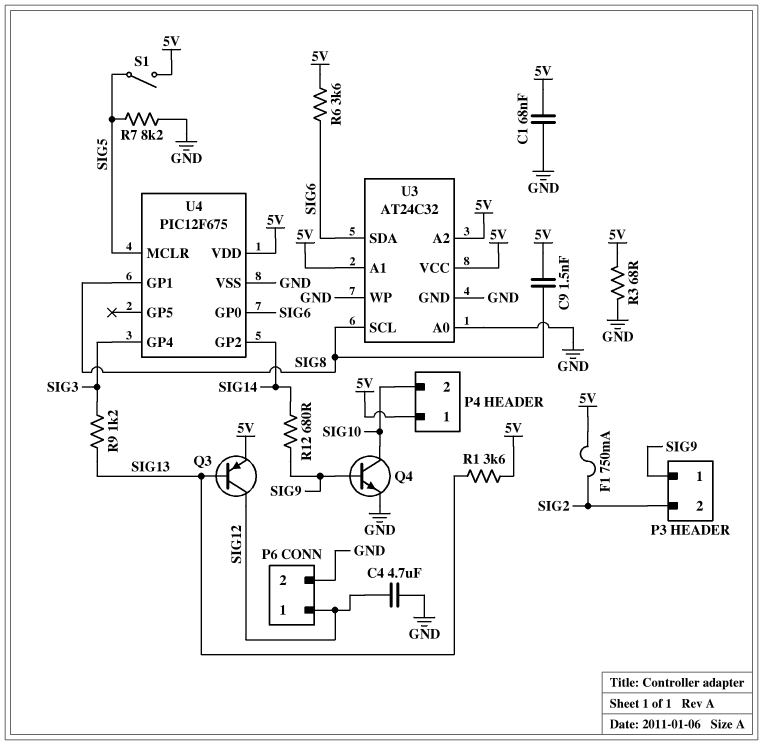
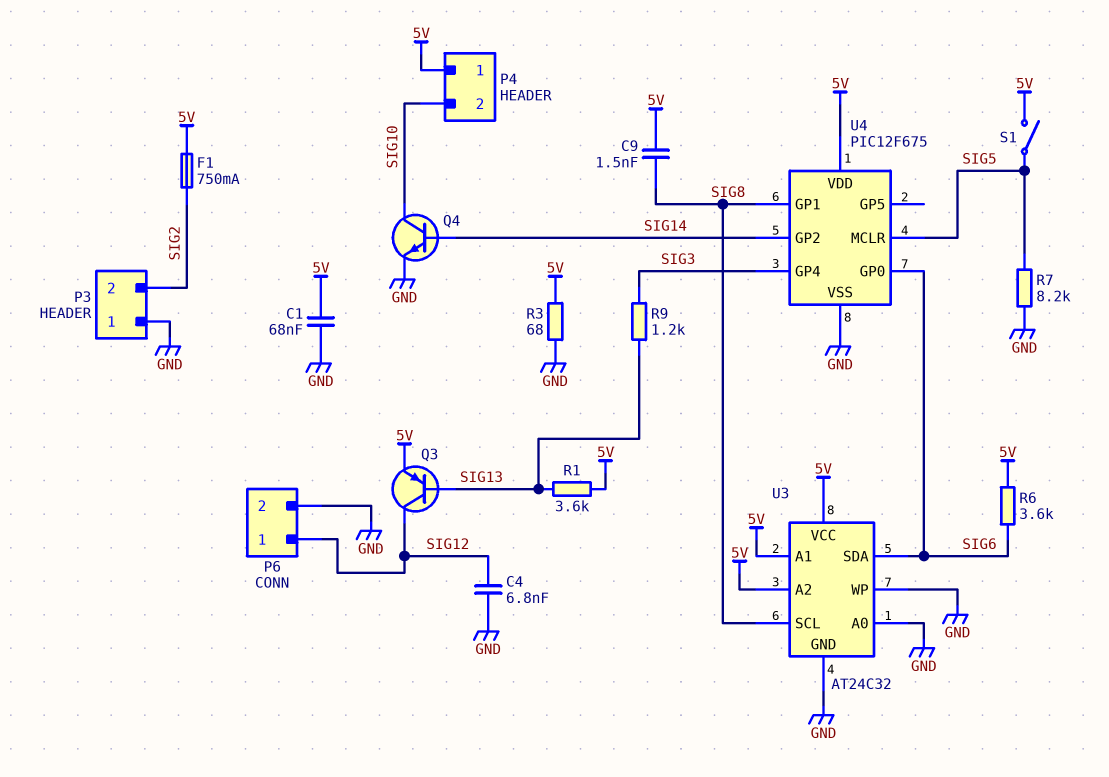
C4: 4.7uF (GND, SIG12) -> 6.8nF (GND, SIG12)
P3 pin 1: SIG9 -> GND
Q4: NPN (B SIG9, C SIG10, E GND) -> NPN (B SIG14, C SIG10, E GND)
R12: 680 (SIG9, SIG14) -> none

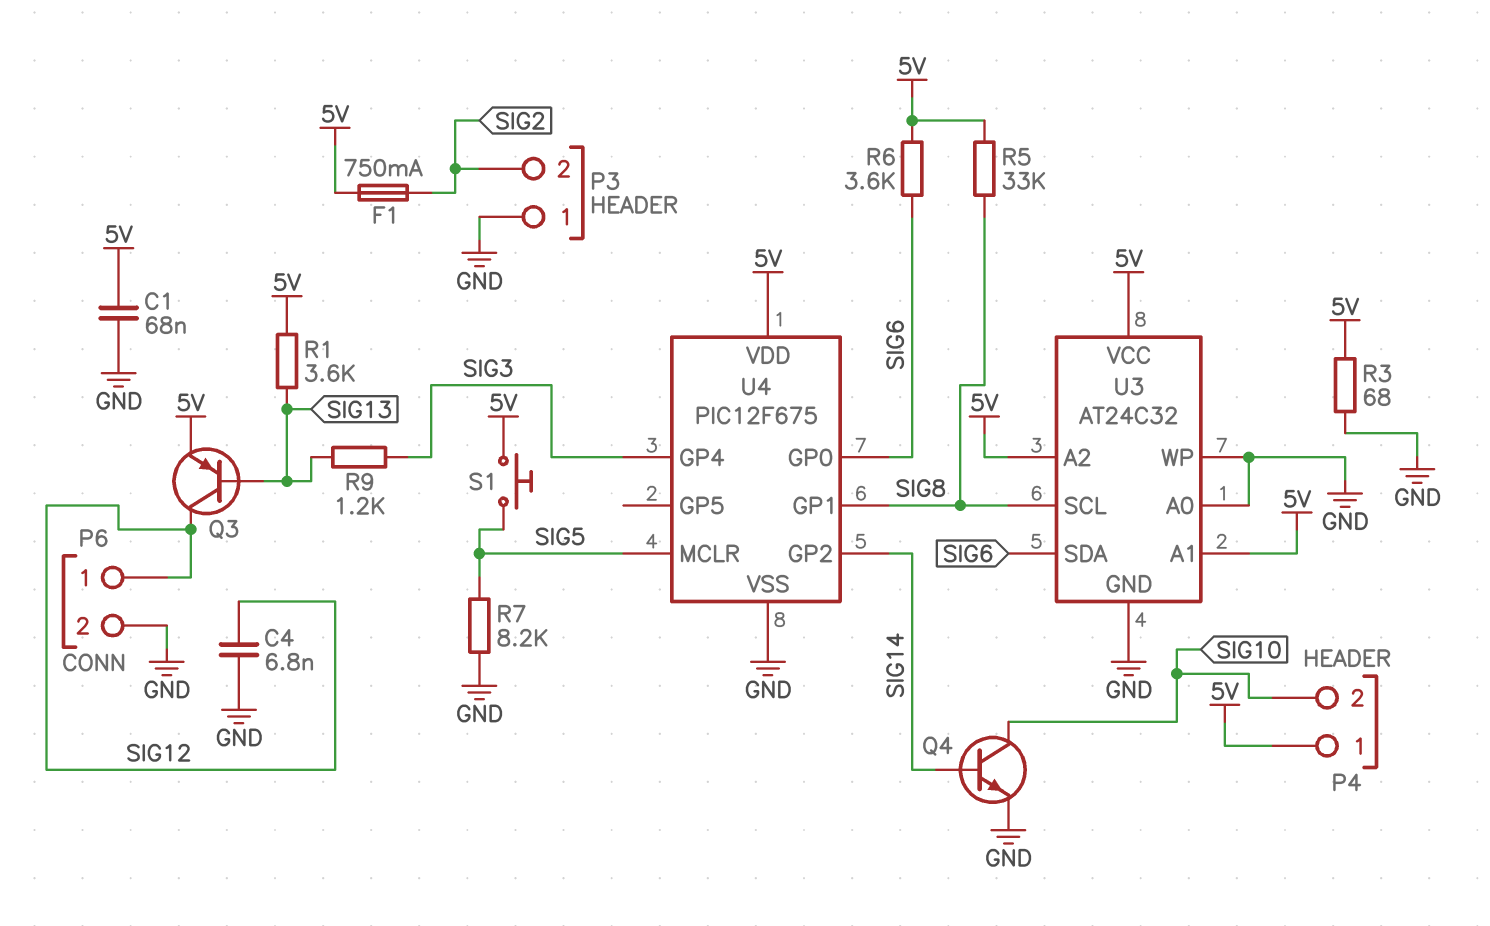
C9: 1.5nF (5V, SIG8) -> none
R5: none -> 33k (5V, SIG8)
S1: switch (5V, SIG5) -> button (5V, SIG5)

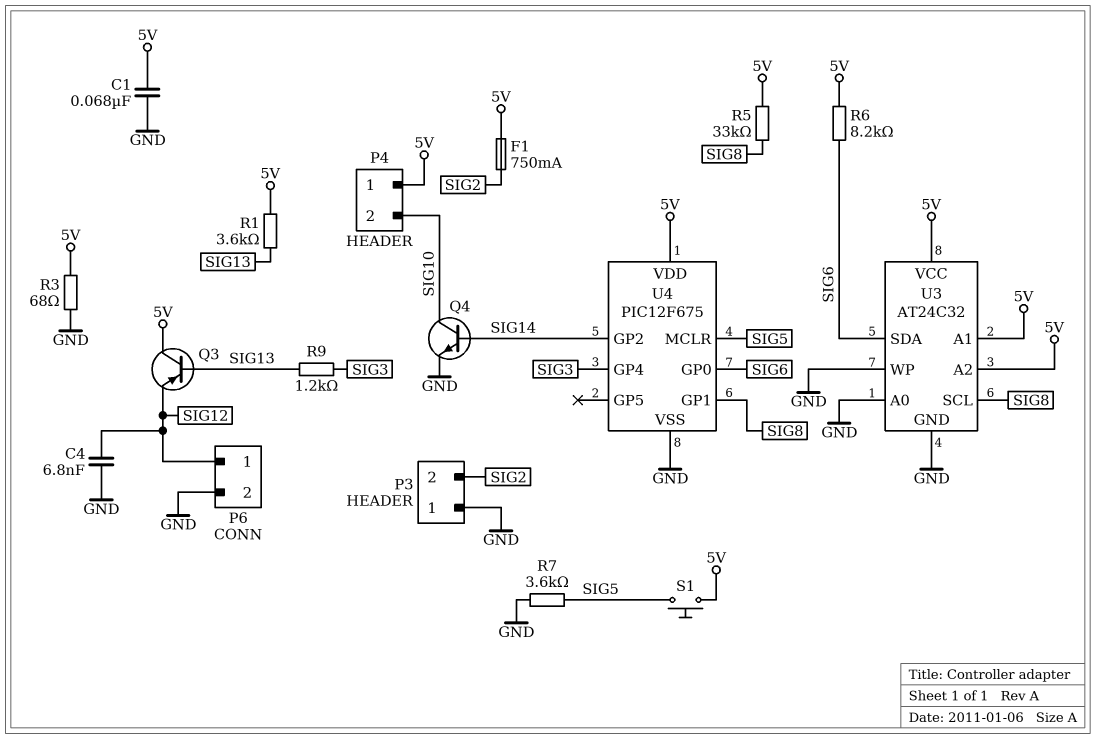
Q3: PNP (B SIG13, C SIG12, E 5V) -> PNP (B SIG13, C 5V, E SIG12)
R6: 3.6k (5V, SIG6) -> 8.2k (5V, SIG6)
R7: 8.2k (GND, SIG5) -> 3.6k (GND, SIG5)

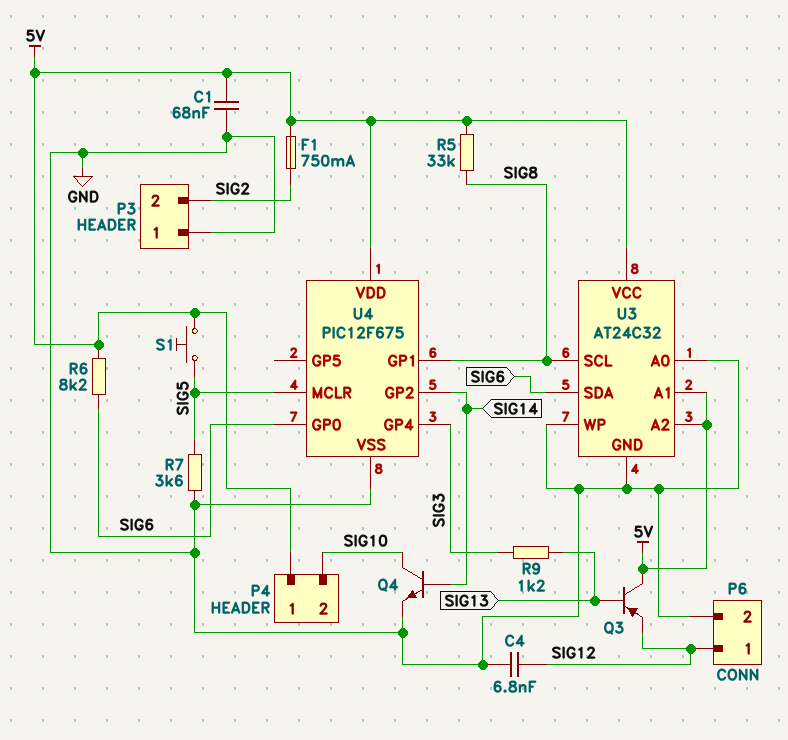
R1: 3.6k (5V, SIG13) -> none
R3: 68 (5V, GND) -> none

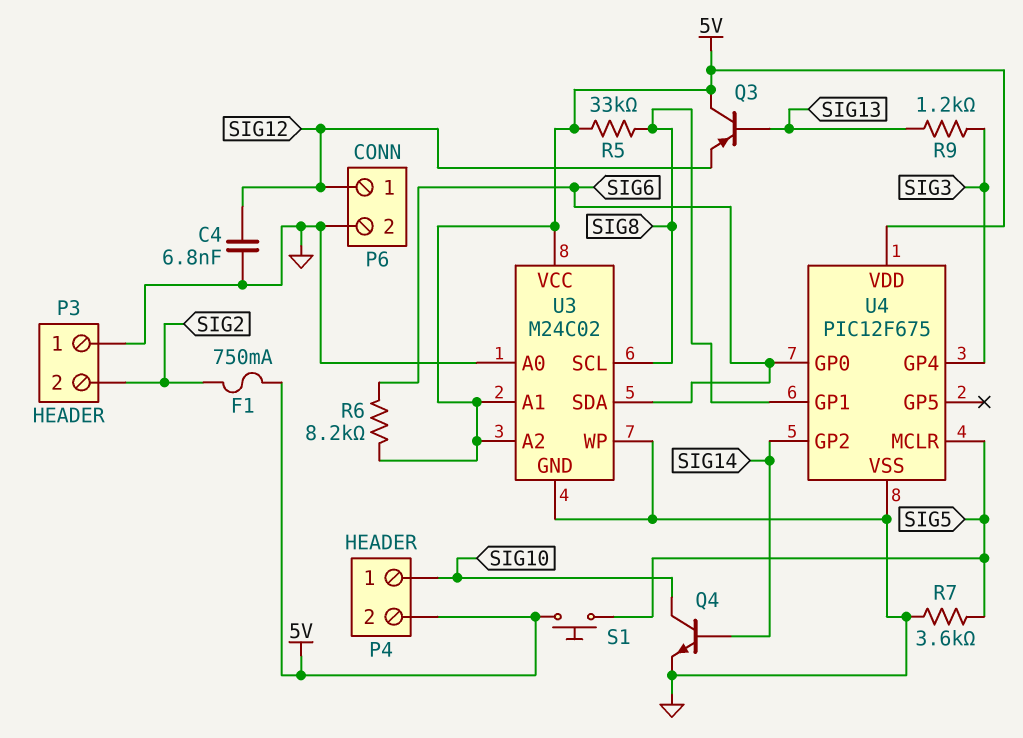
C1: 68nF (5V, GND) -> none
P4 pin 1: 5V -> SIG10
P4 pin 2: SIG10 -> 5V
U3: AT24C32 -> M24C02

